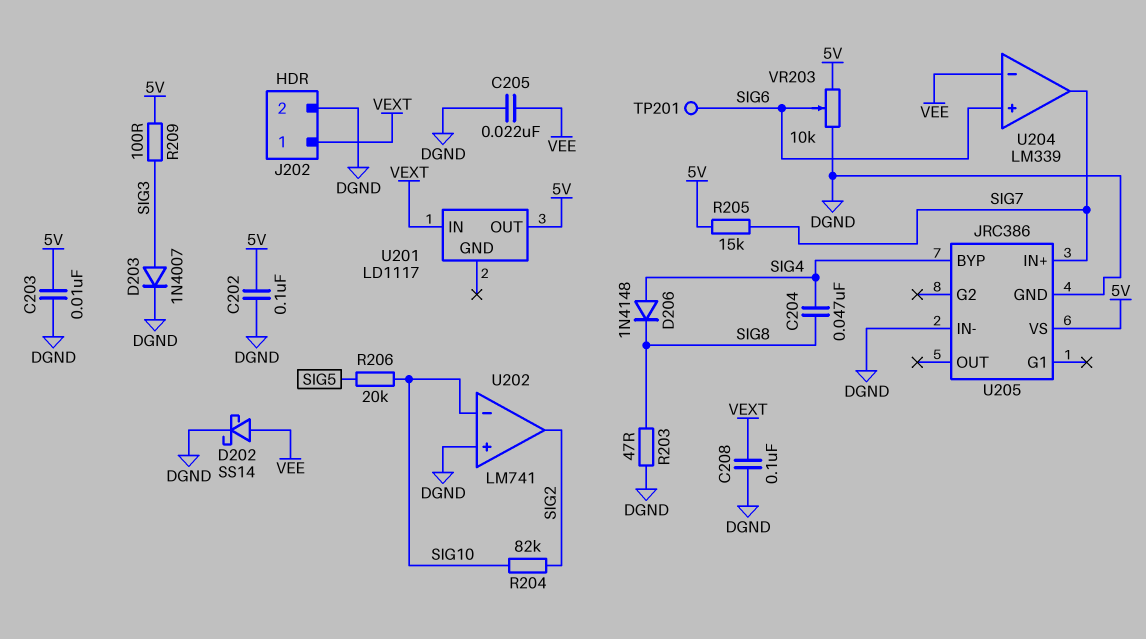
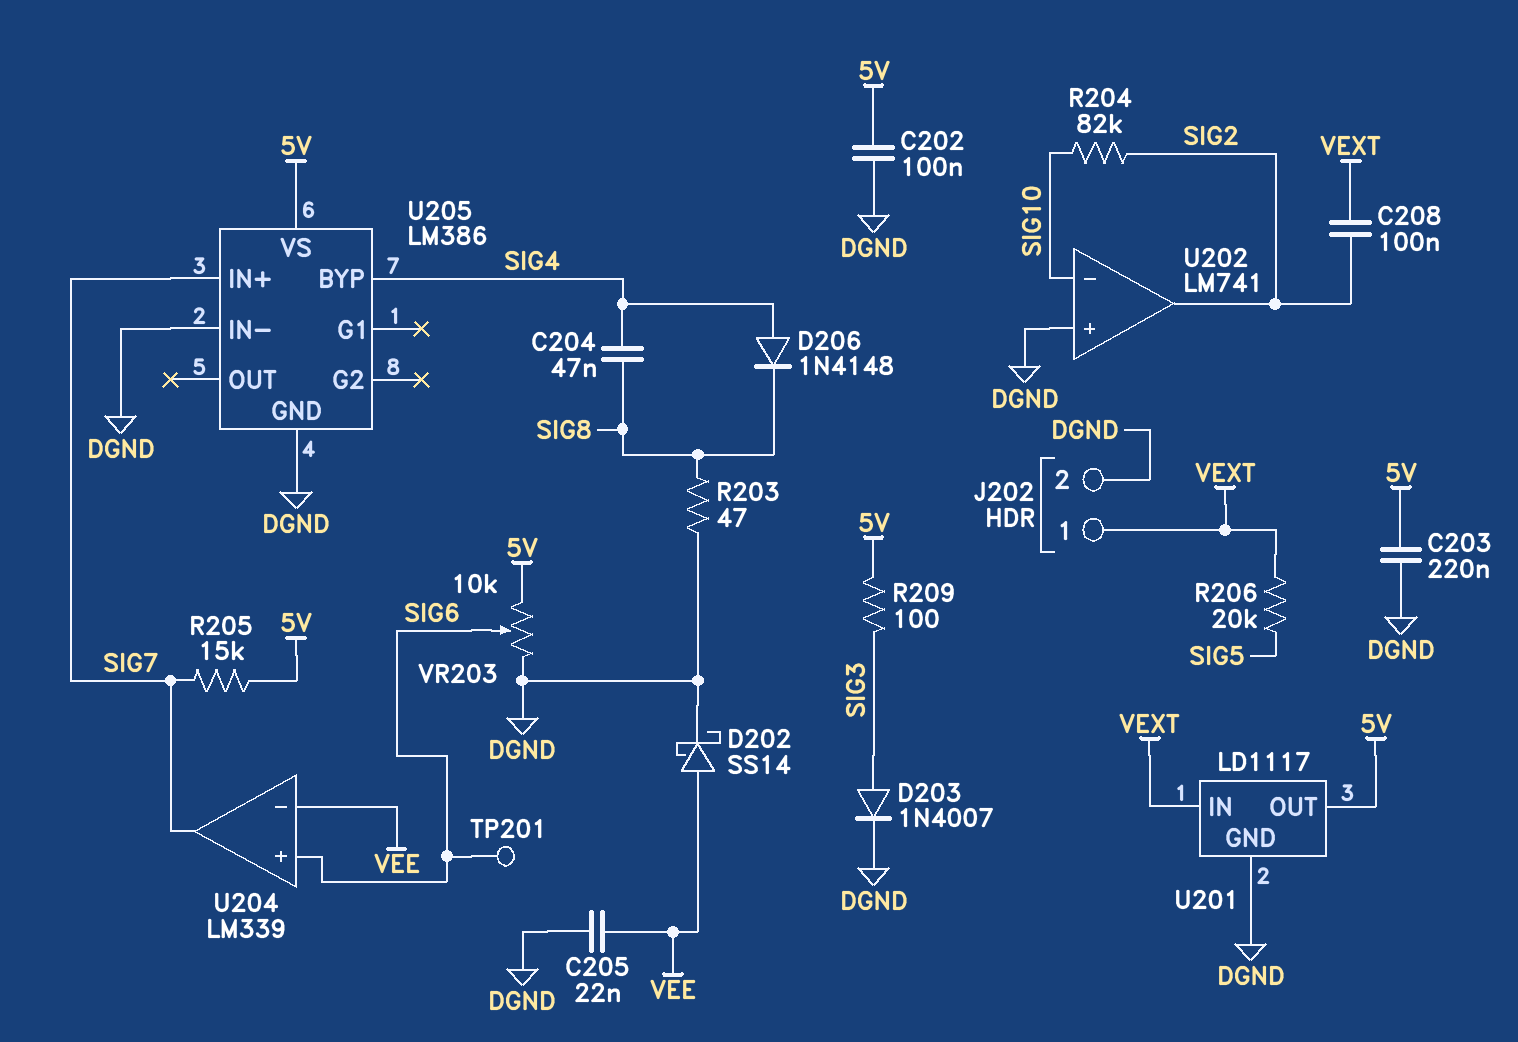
C203: 10nF (5V, DGND) -> 220nF (5V, DGND)
C208: 100nF (DGND, VEXT) -> 100nF (SIG2, VEXT)
R206: 20k (SIG5, SIG10) -> 20k (SIG5, VEXT)
U201 pin GND: none -> DGND
U205: JRC386 -> LM386

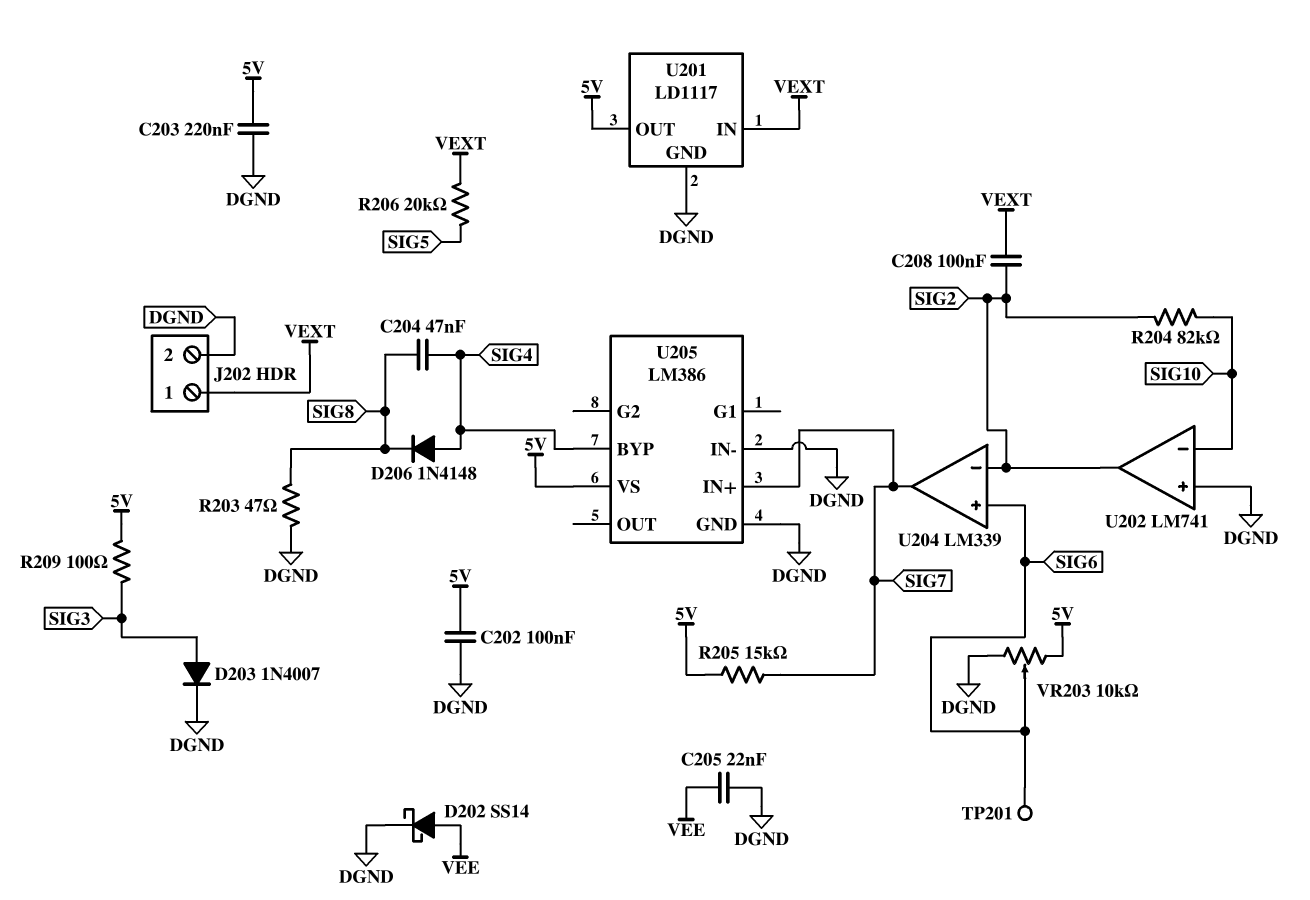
U204 pin in-: VEE -> SIG2

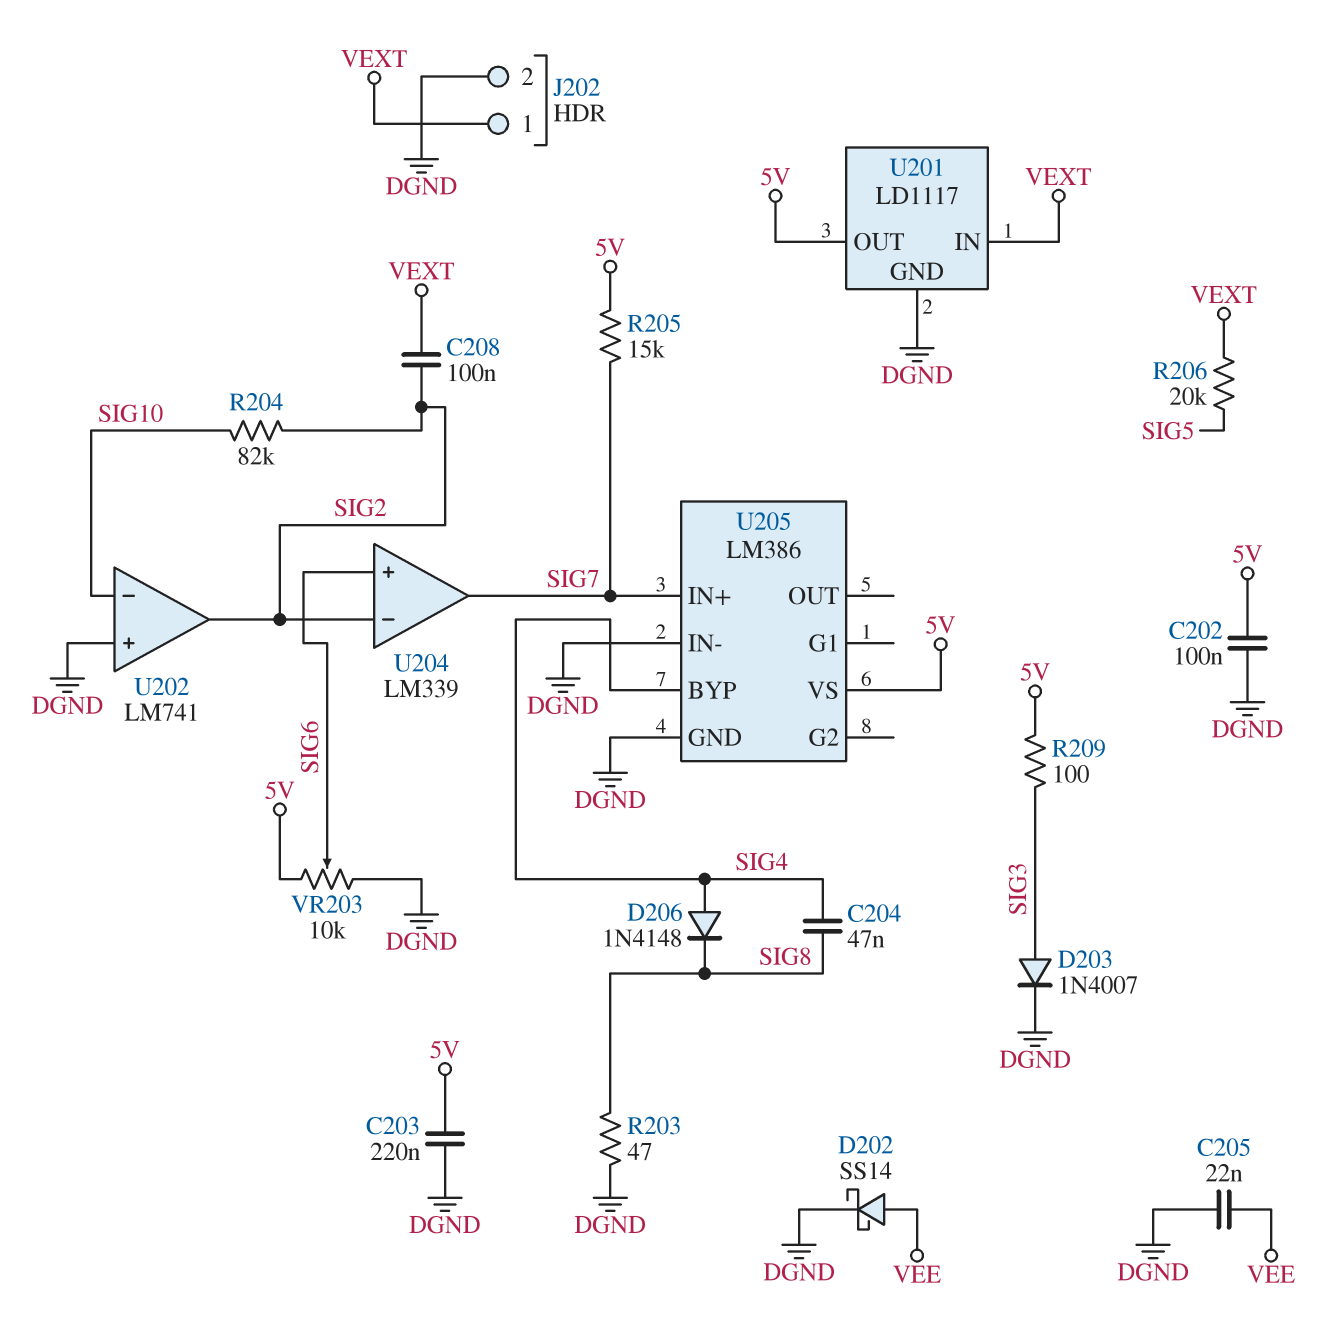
TP201: test point (SIG6) -> none

